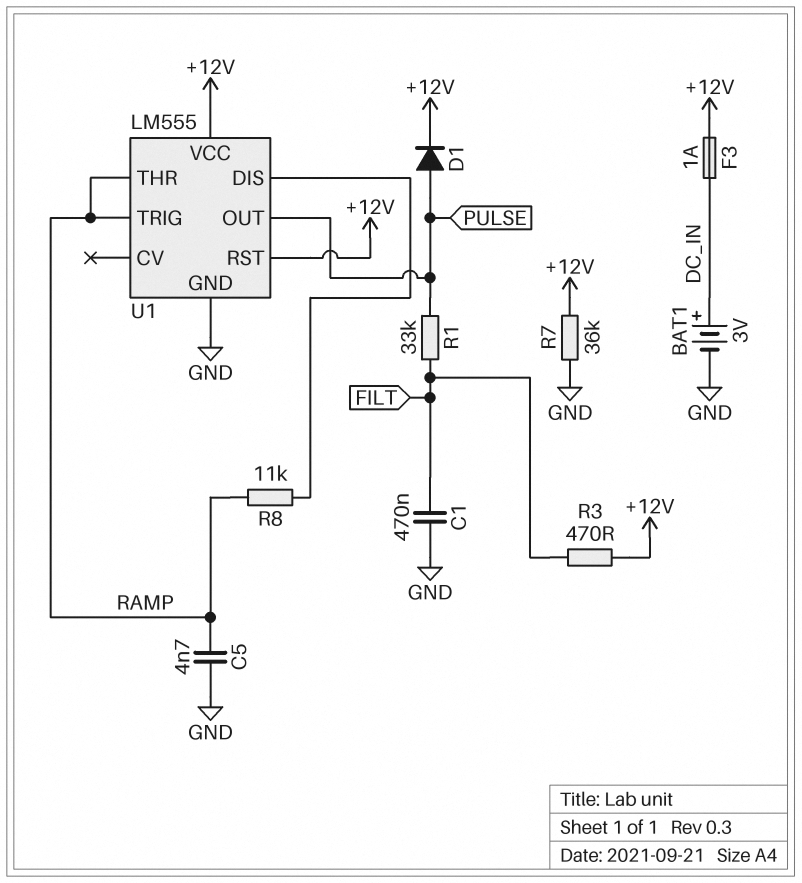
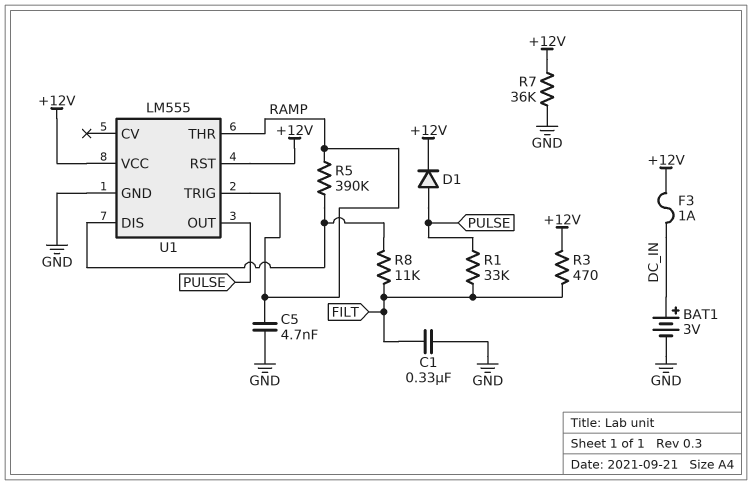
C1: 470nF (FILT, GND) -> 330nF (FILT, GND)
R5: none -> 390k (RAMP, U1/DIS)
R8: 11k (RAMP, U1/DIS) -> 11k (FILT, U1/DIS)

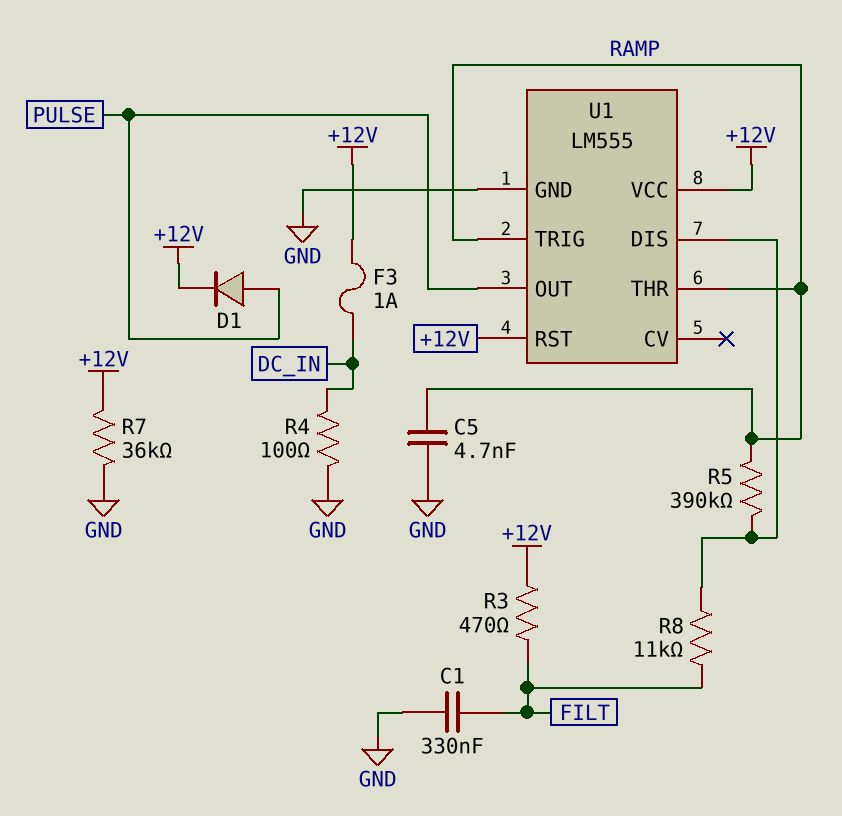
BAT1: 3V (plus DC_IN, minus GND) -> none
R1: 33k (FILT, PULSE) -> none
R4: none -> 100 (DC_IN, GND)

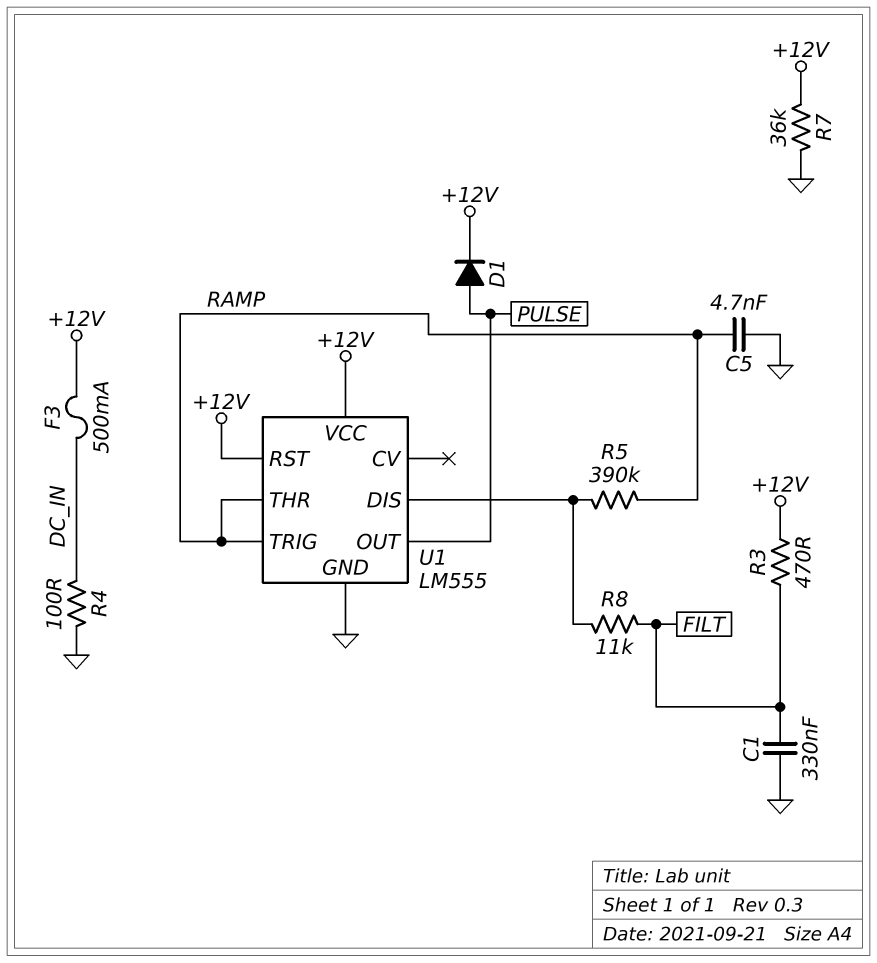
F3: 1A (+12V, DC_IN) -> 500mA (+12V, DC_IN)

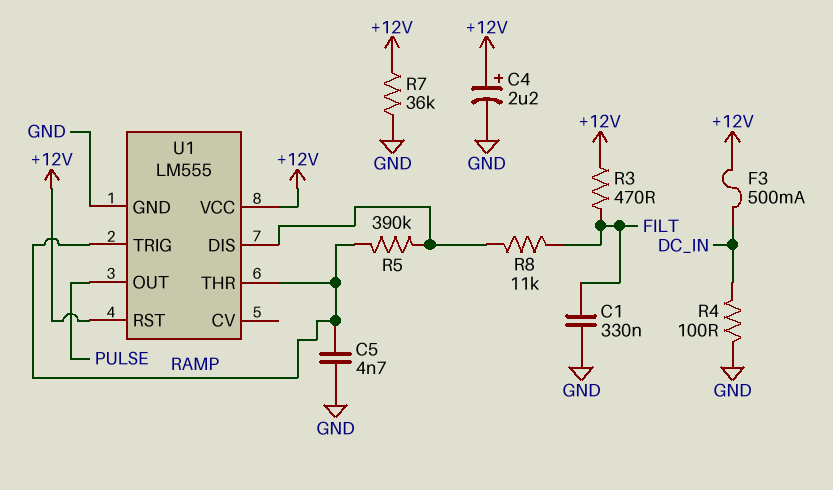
C4: none -> 2.2uF (plus +12V, minus GND)
D1: diode (A PULSE, K +12V) -> none

